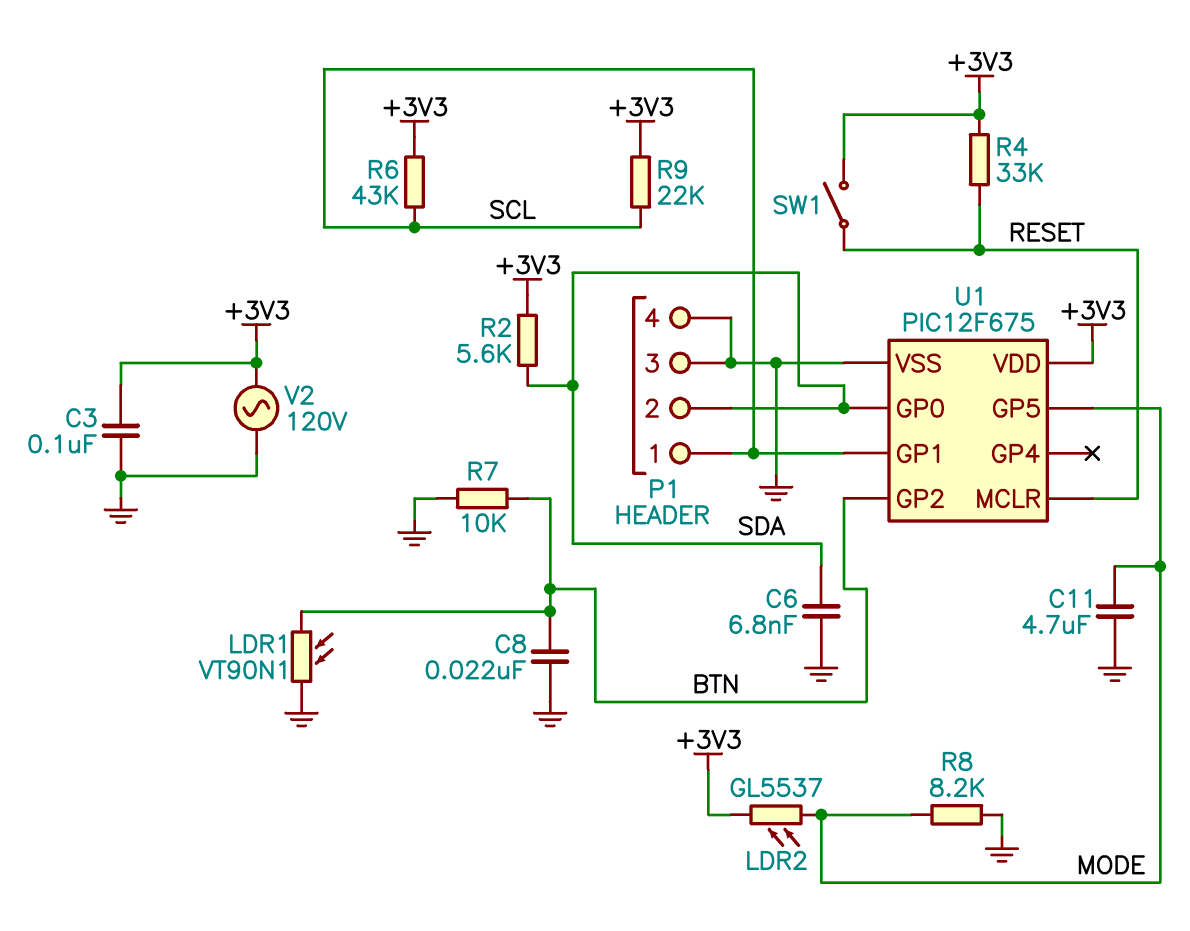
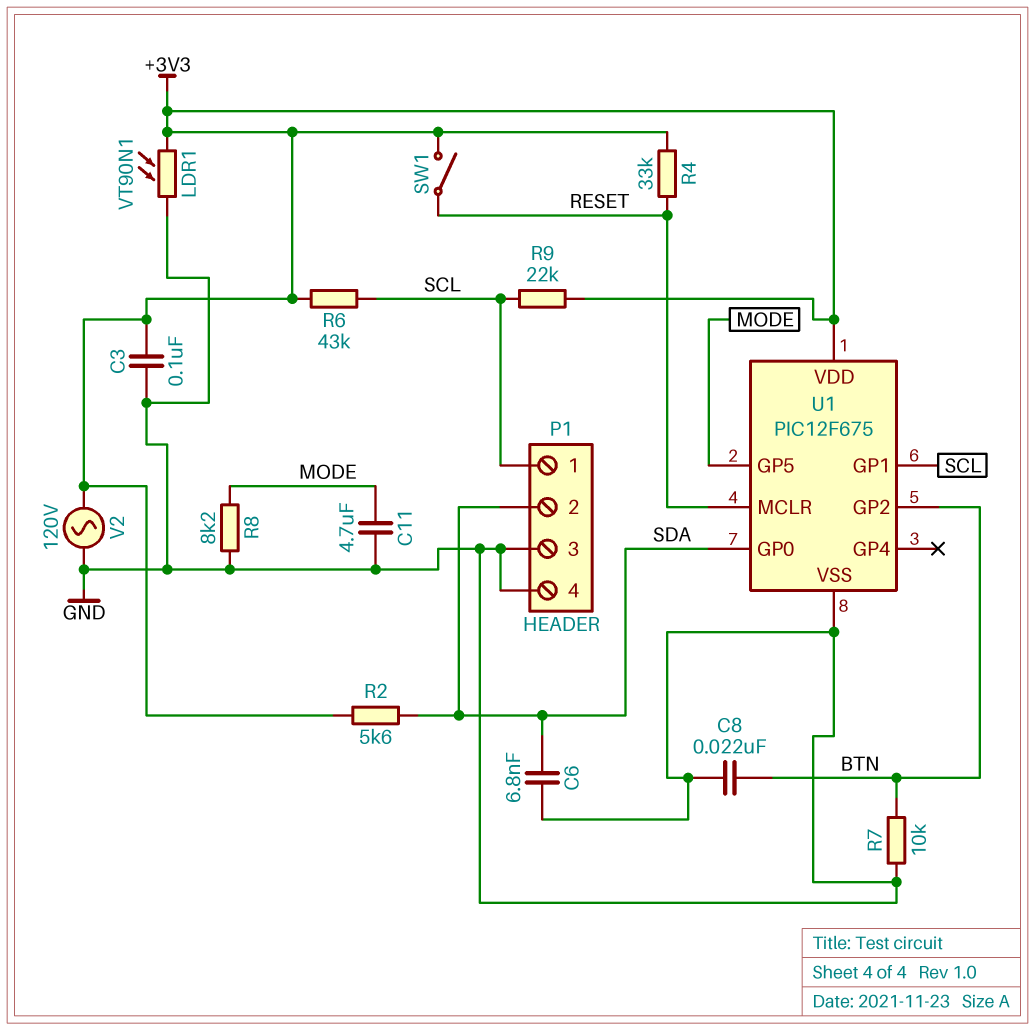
LDR1: VT90N1 (BTN, GND) -> VT90N1 (+3V3, GND)
LDR2: GL5537 (+3V3, MODE) -> none

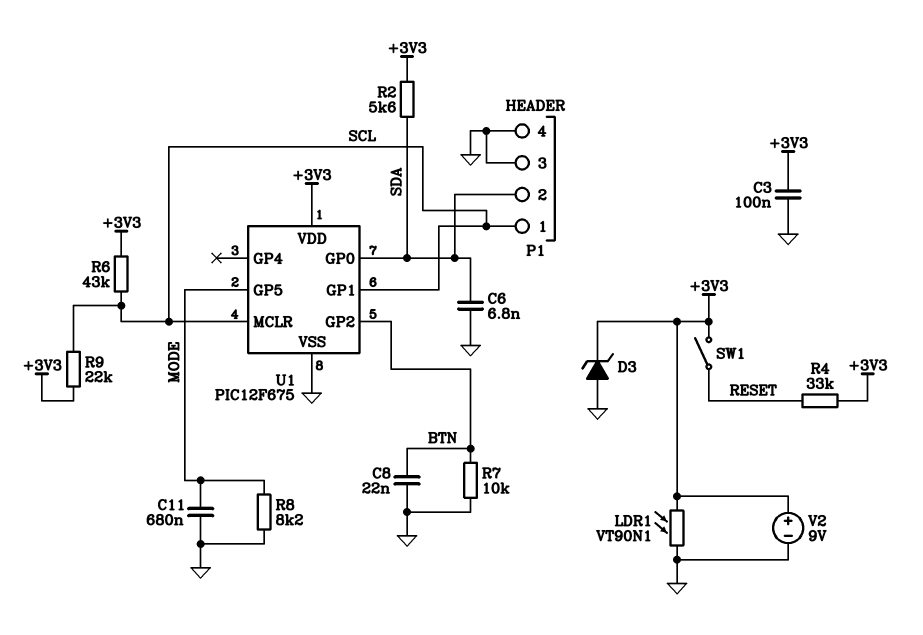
C11: 4.7uF (GND, MODE) -> 680nF (GND, MODE)
D3: none -> zener (A GND, K +3V3)
U1 pin MCLR: RESET -> SCL
V2: AC 120V (+3V3, GND) -> 9V (plus +3V3, minus GND)

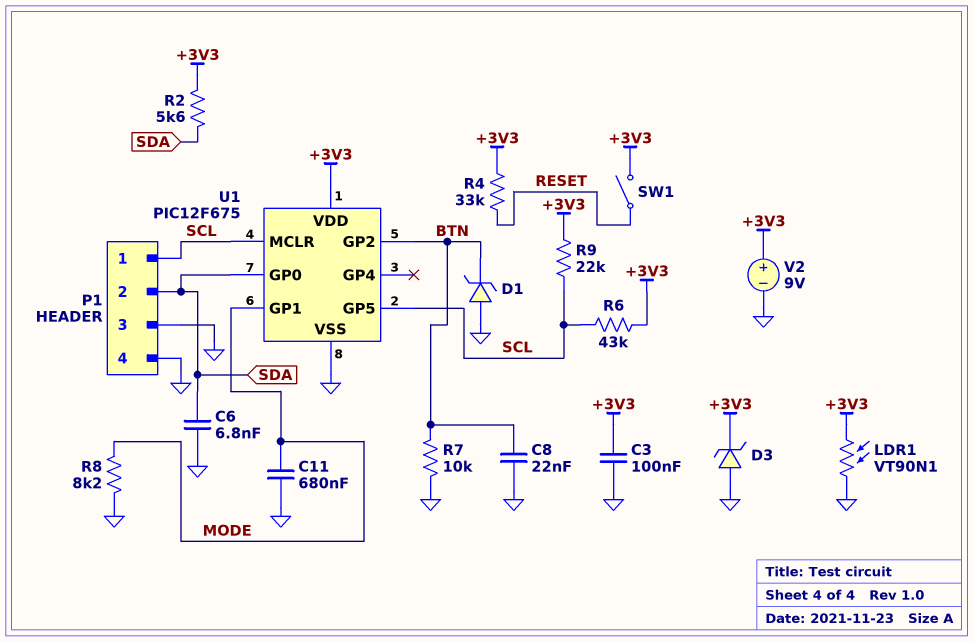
D1: none -> zener (A GND, K BTN)
U1 pin GP1: SCL -> MODE
U1 pin GP5: MODE -> SCL

